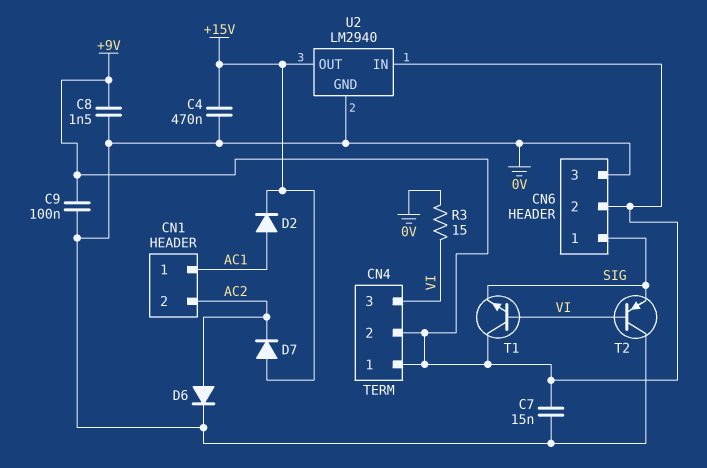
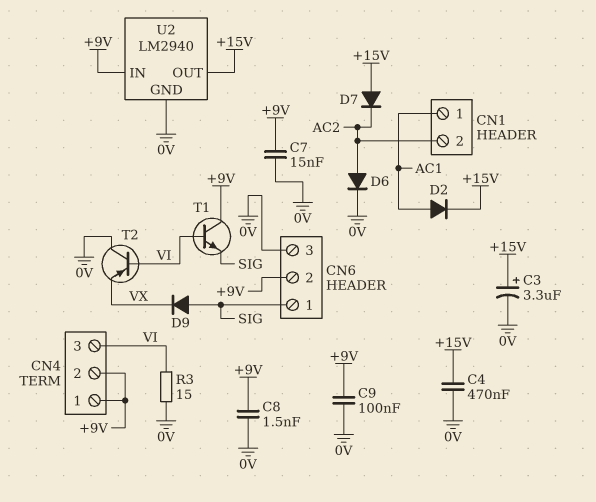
C3: none -> 3.3uF (plus +15V, minus 0V)
D9: none -> diode (A SIG, K VX)
T2: PNP (B VI, C 0V, E SIG) -> PNP (B VI, C 0V, E VX)

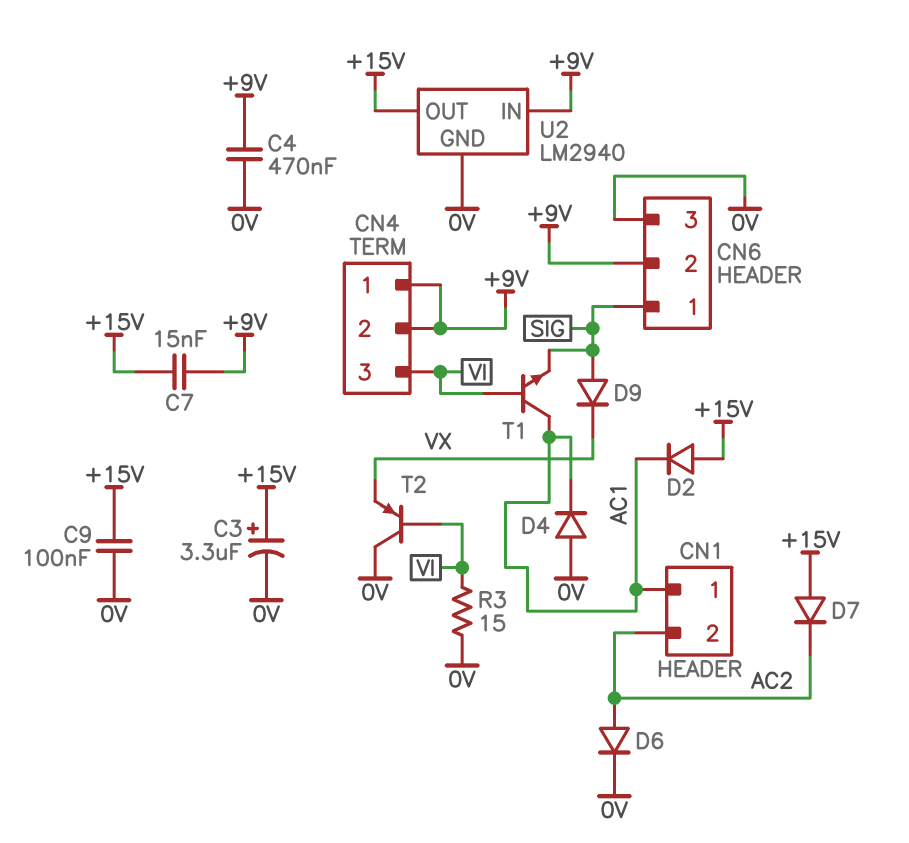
C4: 470nF (+15V, 0V) -> 470nF (+9V, 0V)
C7: 15nF (+9V, 0V) -> 15nF (+9V, +15V)
C8: 1.5nF (+9V, 0V) -> none
C9: 100nF (+9V, 0V) -> 100nF (+15V, 0V)
D2: diode (A AC1, K +15V) -> diode (A +15V, K AC1)
D4: none -> diode (A 0V, K AC1)
T1: NPN (B VI, C +9V, E SIG) -> NPN (B VI, C AC1, E SIG)

